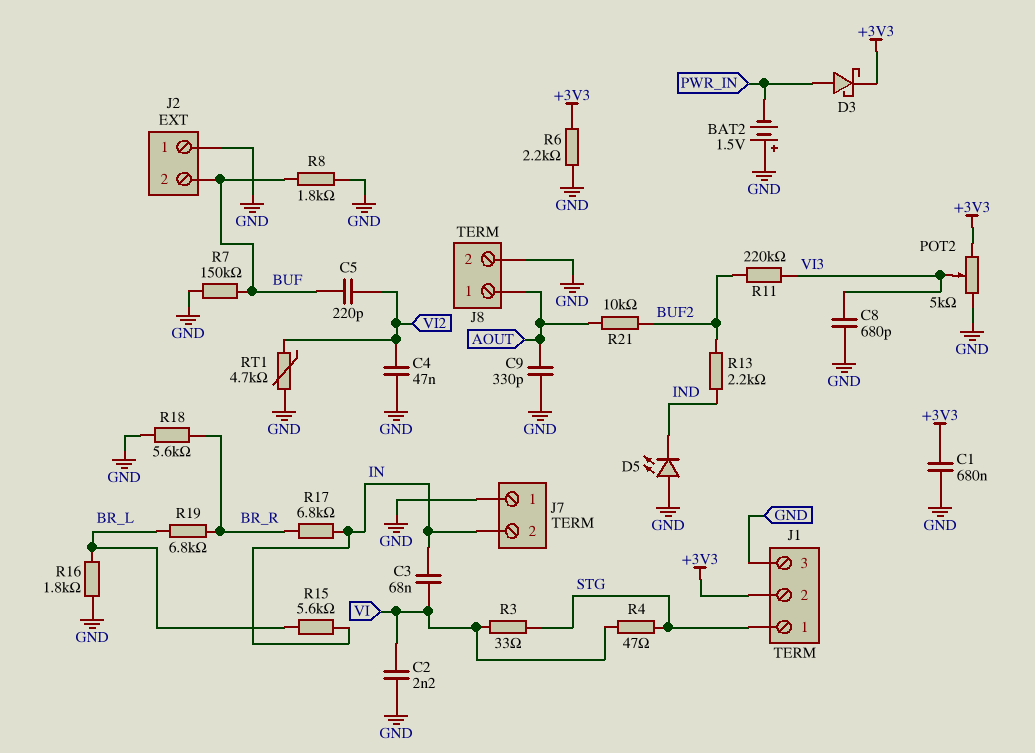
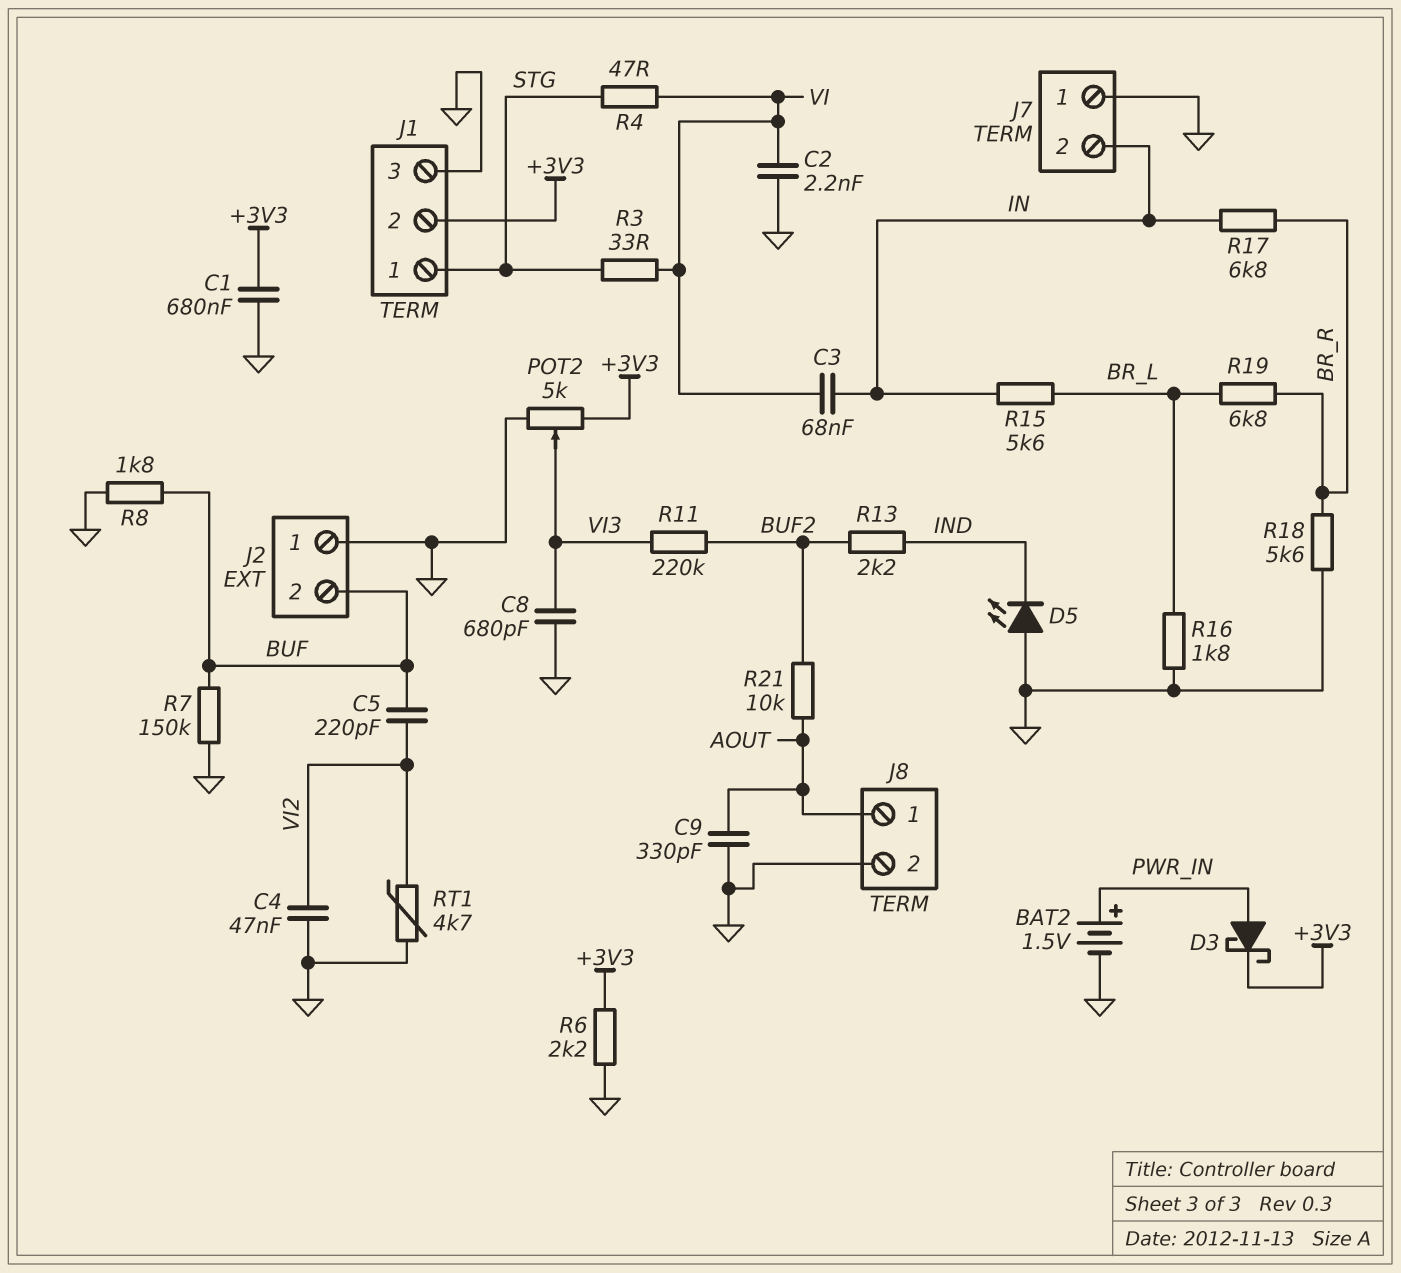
BAT2: 1.5V (plus GND, minus PWR_IN) -> 1.5V (plus PWR_IN, minus GND)

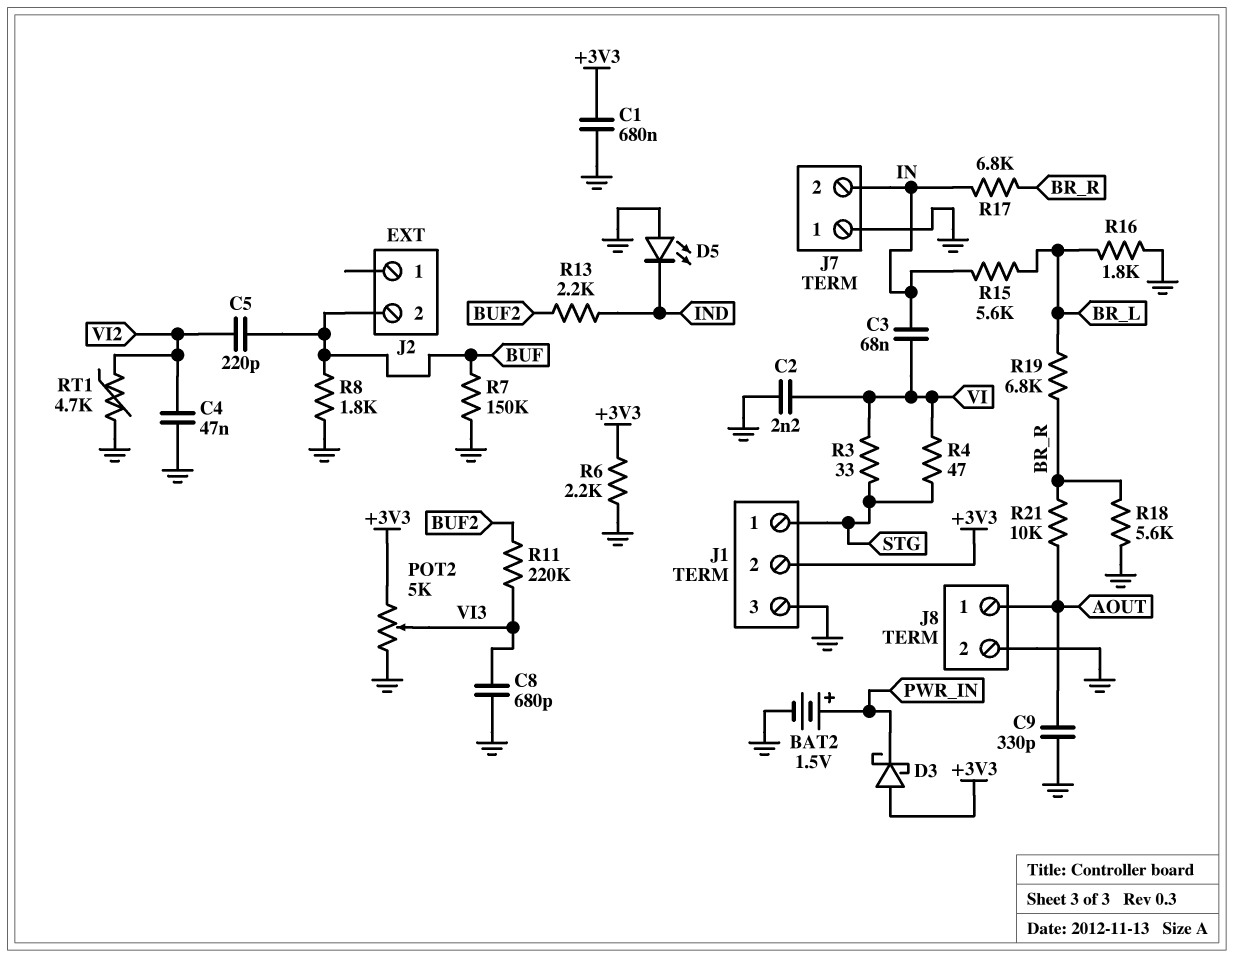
D3: schottky (A PWR_IN, K +3V3) -> schottky (A +3V3, K PWR_IN)
J2 pin 1: GND -> none
R21: 10k (AOUT, BUF2) -> 10k (AOUT, BR_R)

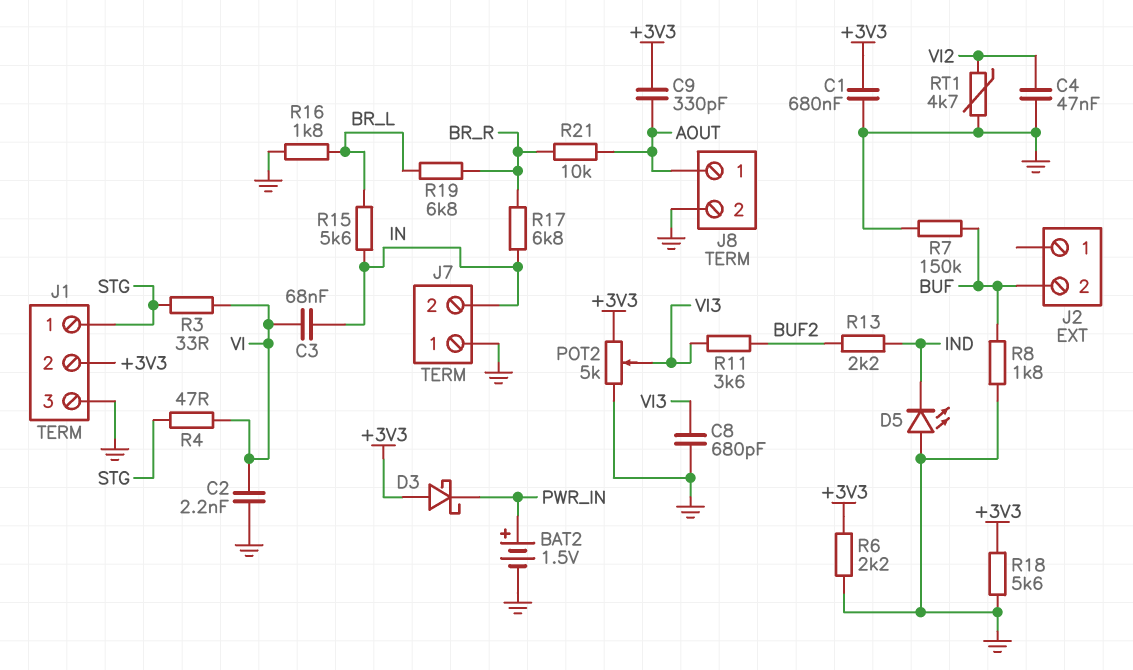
C5: 220pF (BUF, VI2) -> none
C9: 330pF (AOUT, GND) -> 330pF (+3V3, AOUT)
R11: 220k (BUF2, VI3) -> 3.6k (BUF2, VI3)
R18: 5.6k (BR_R, GND) -> 5.6k (+3V3, GND)

